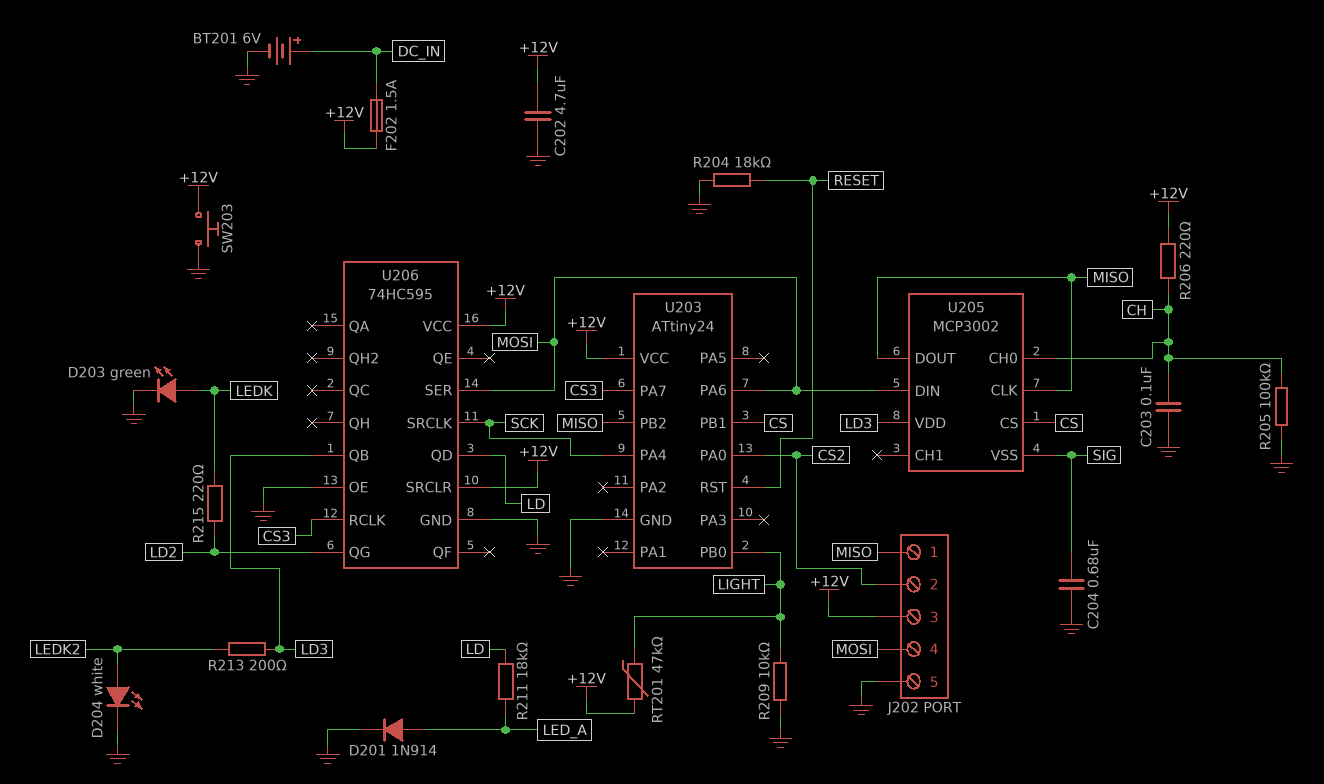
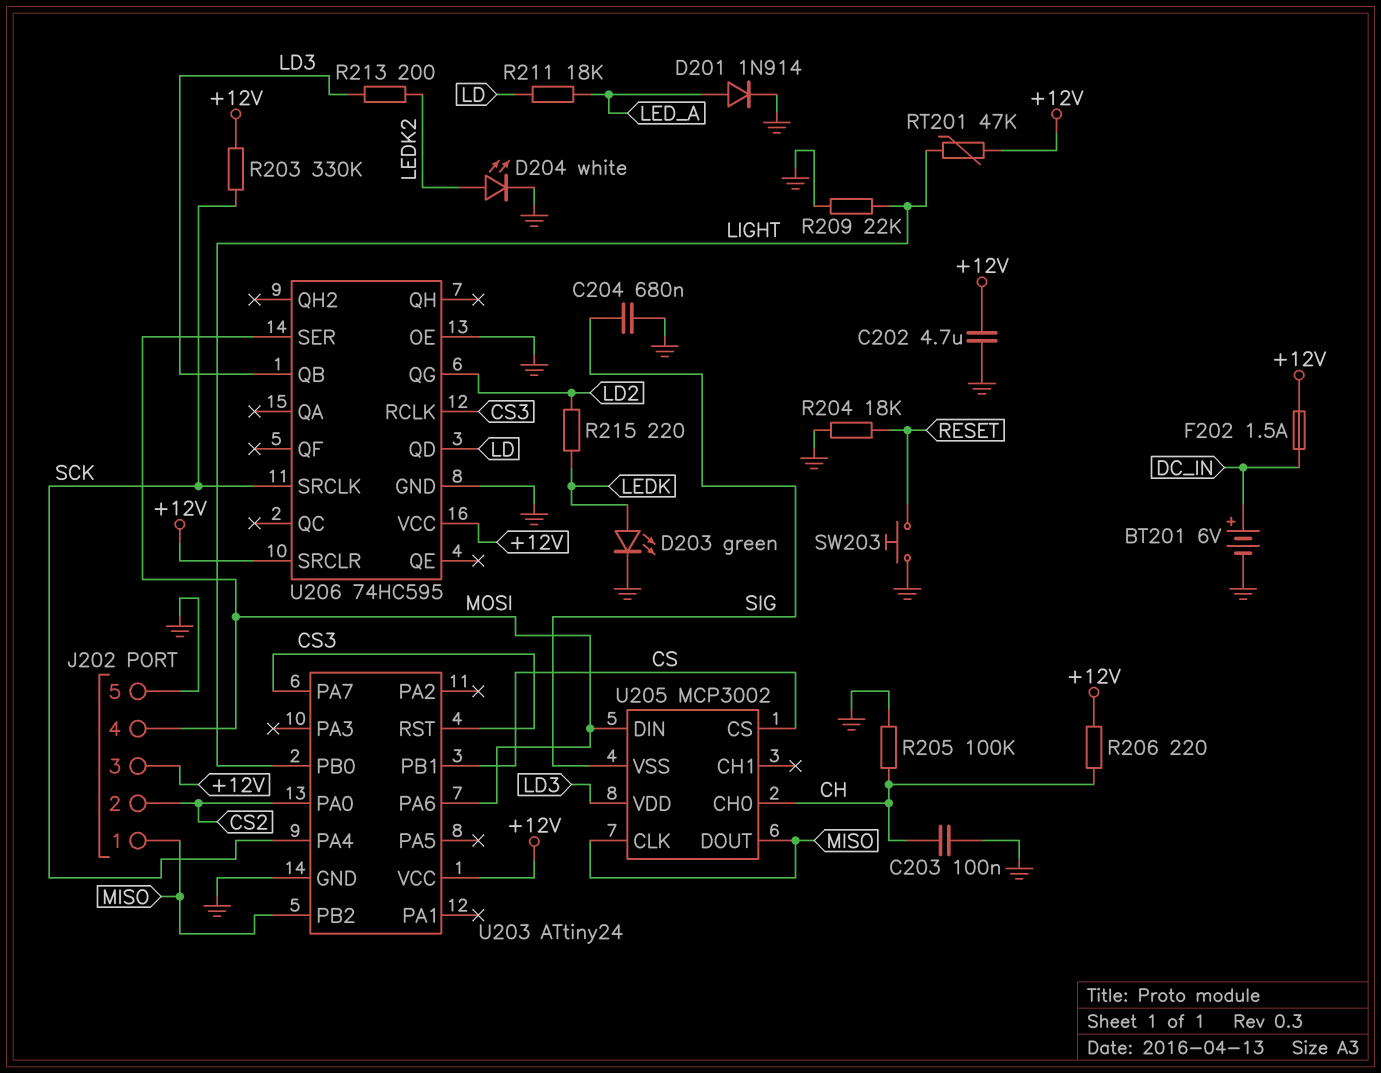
R203: none -> 330k (+12V, SCK)
R209: 10k (GND, LIGHT) -> 22k (GND, LIGHT)
SW203: button (+12V, GND) -> button (GND, RESET)
U203 pin RST: RESET -> CS3

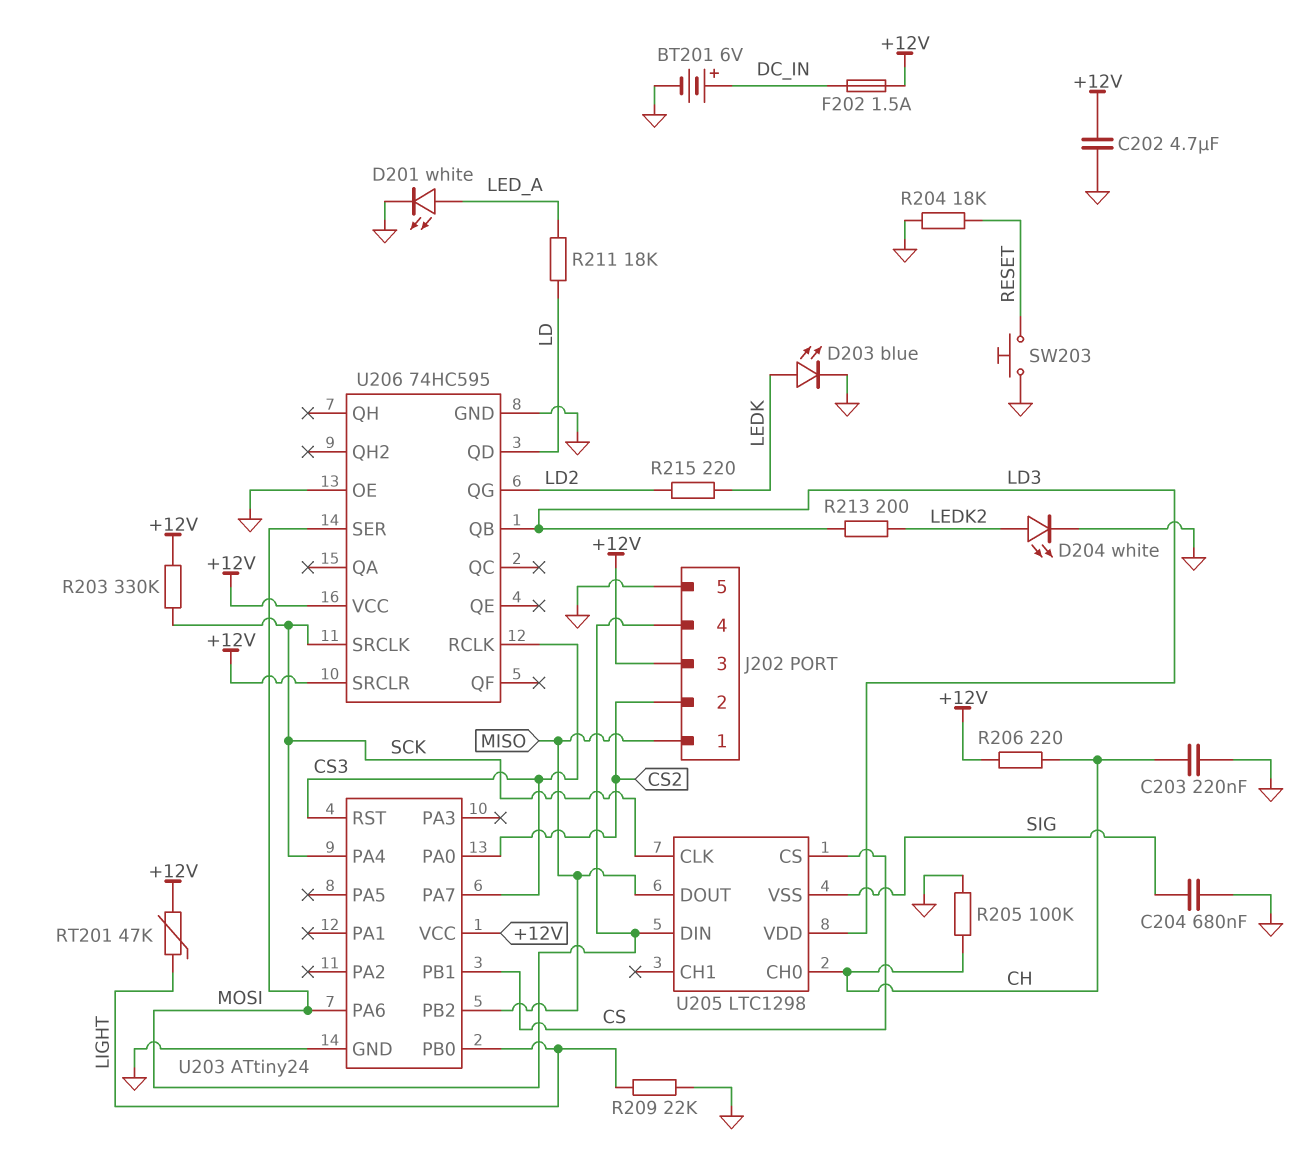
C203: 100nF (CH, GND) -> 220nF (CH, GND)
D201: diode 1N914 (A LED_A, K GND) -> LED white (A LED_A, K GND)
D203: LED green (A LEDK, K GND) -> LED blue (A LEDK, K GND)
U205: MCP3002 -> LTC1298
U205 pin CLK: MISO -> SCK

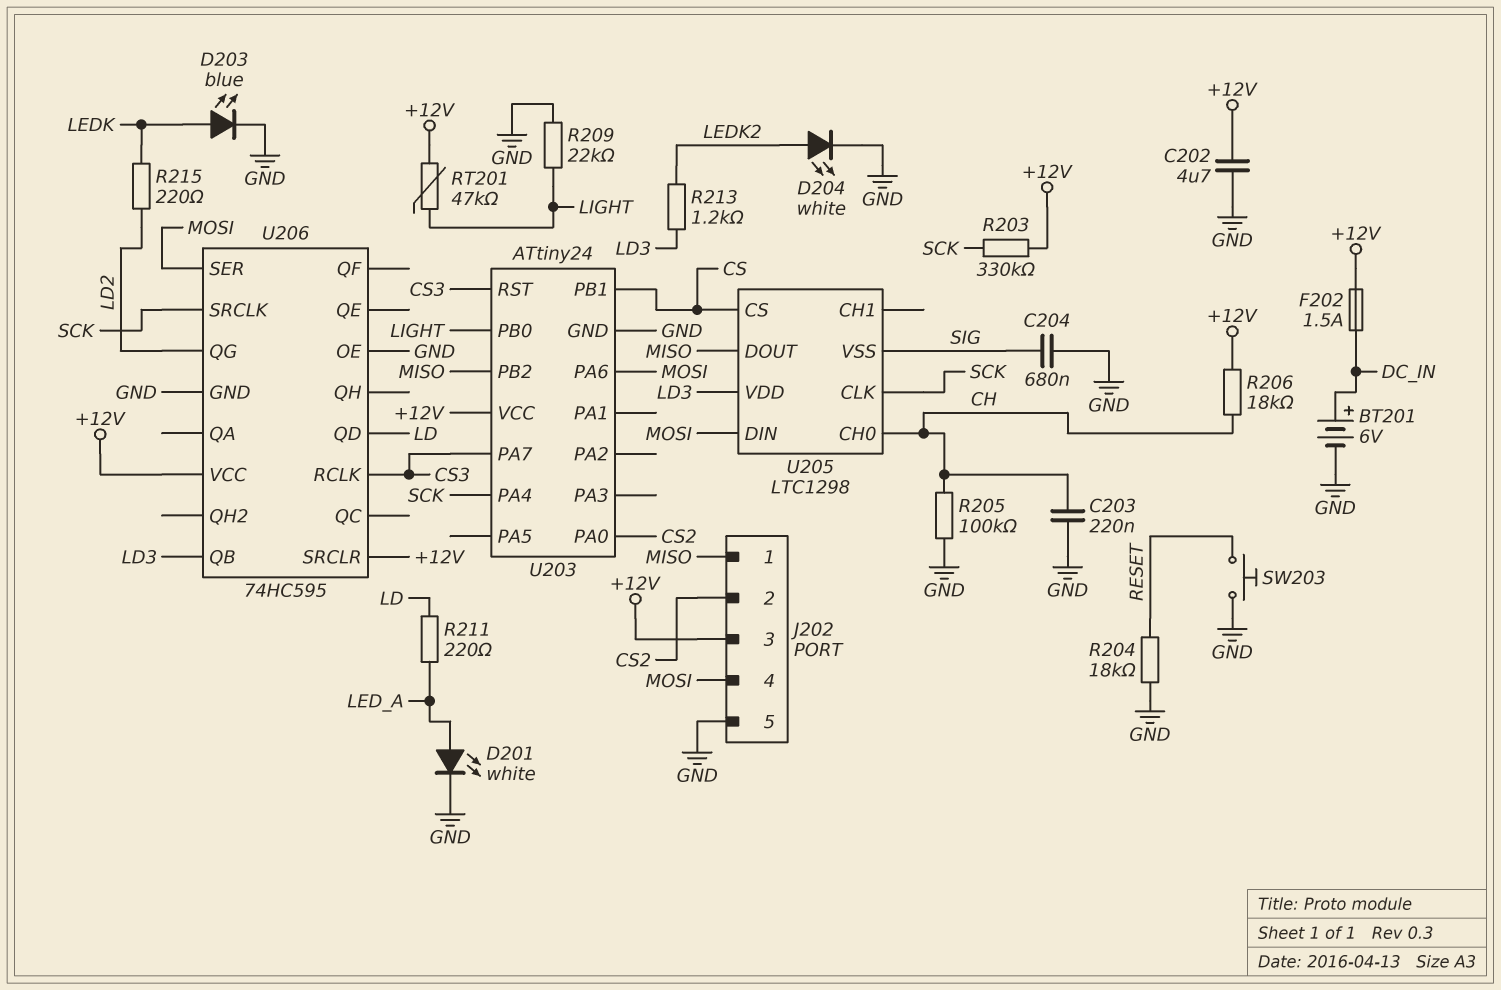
R206: 220 (+12V, CH) -> 18k (+12V, CH)
R211: 18k (LD, LED_A) -> 220 (LD, LED_A)
R213: 200 (LD3, LEDK2) -> 1.2k (LD3, LEDK2)

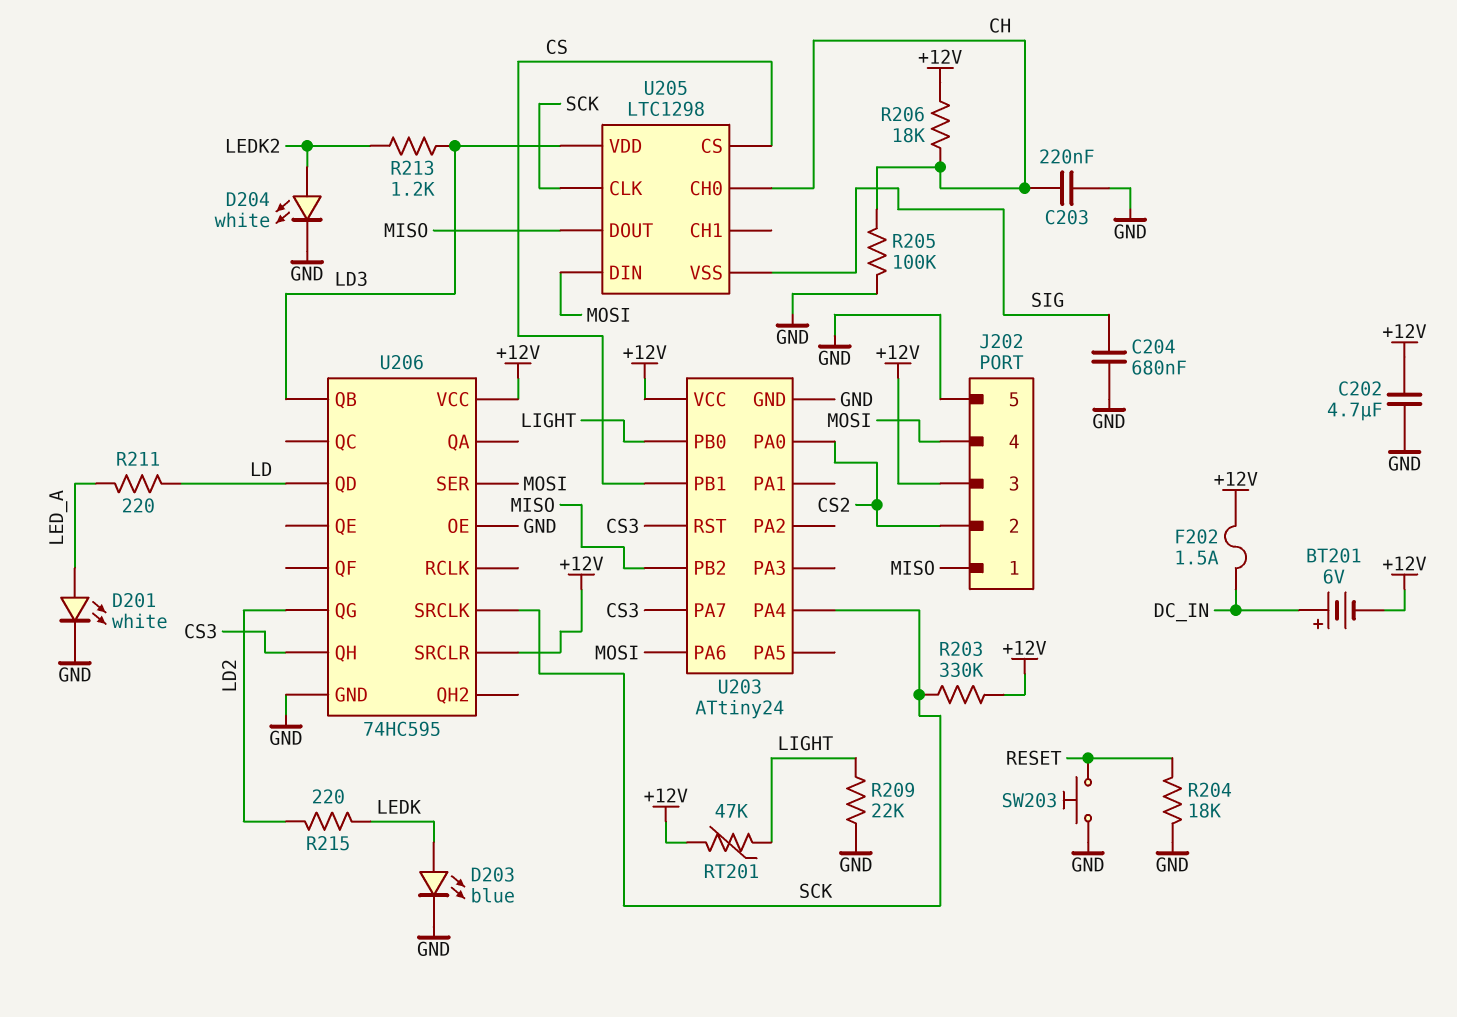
BT201: 6V (plus DC_IN, minus GND) -> 6V (plus DC_IN, minus +12V)
U206 pin QH: none -> CS3
U206 pin RCLK: CS3 -> none

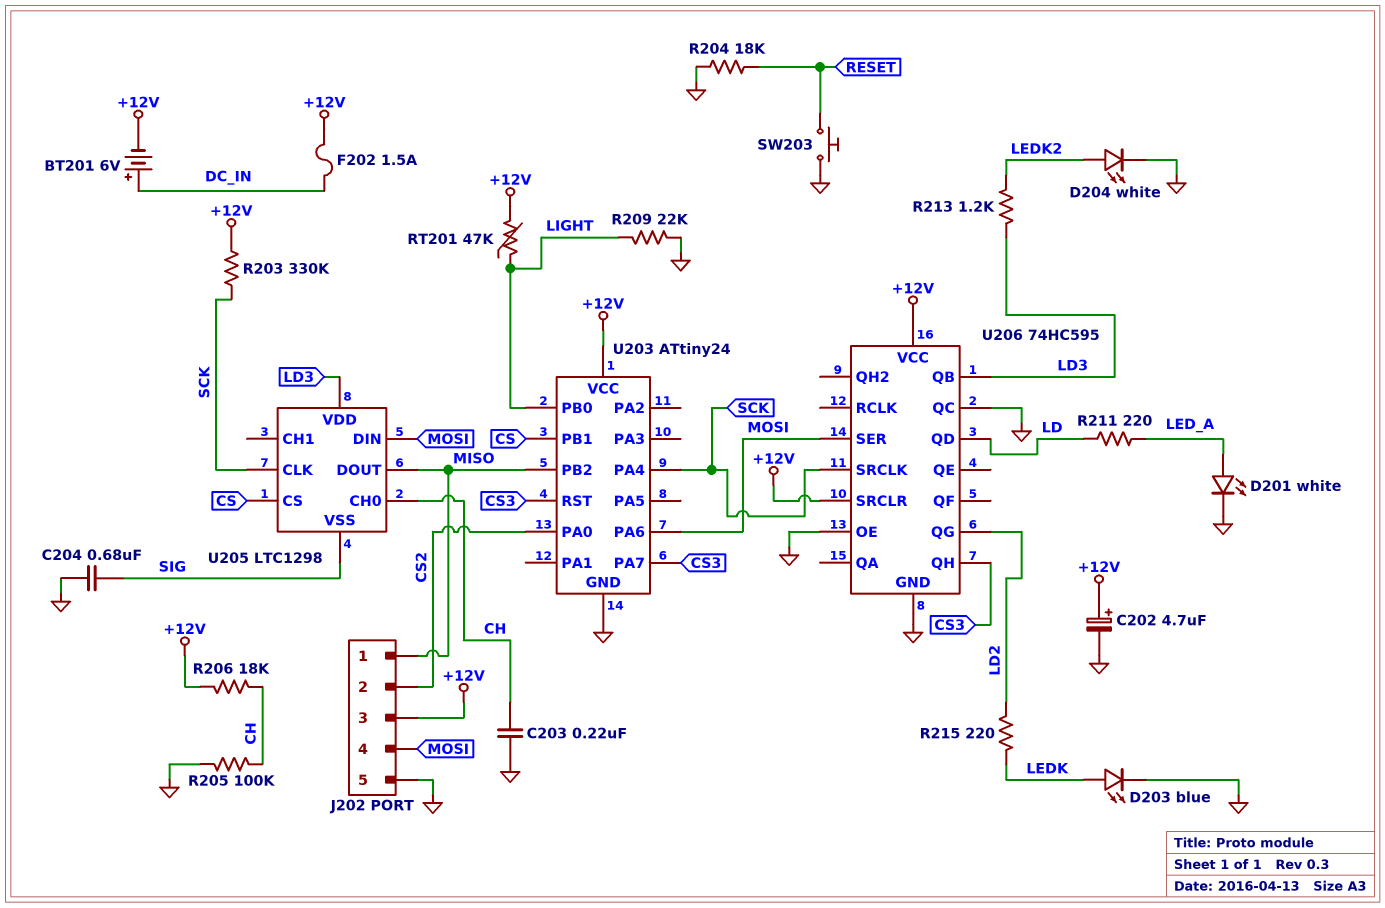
C202: 4.7uF (+12V, GND) -> 4.7uF (plus +12V, minus GND)
U206 pin QC: none -> GND

